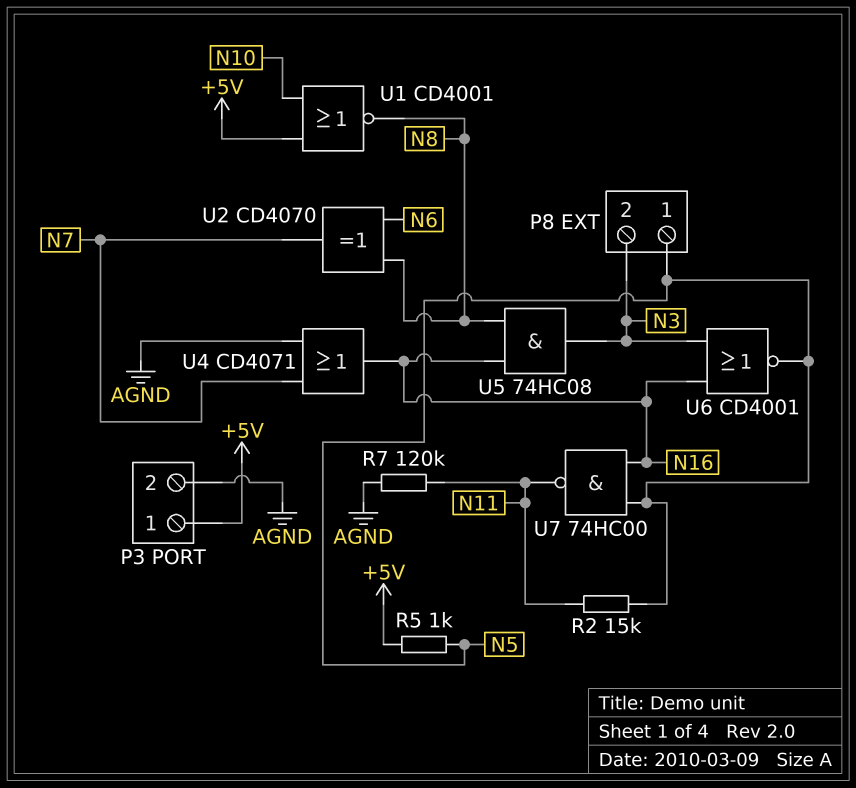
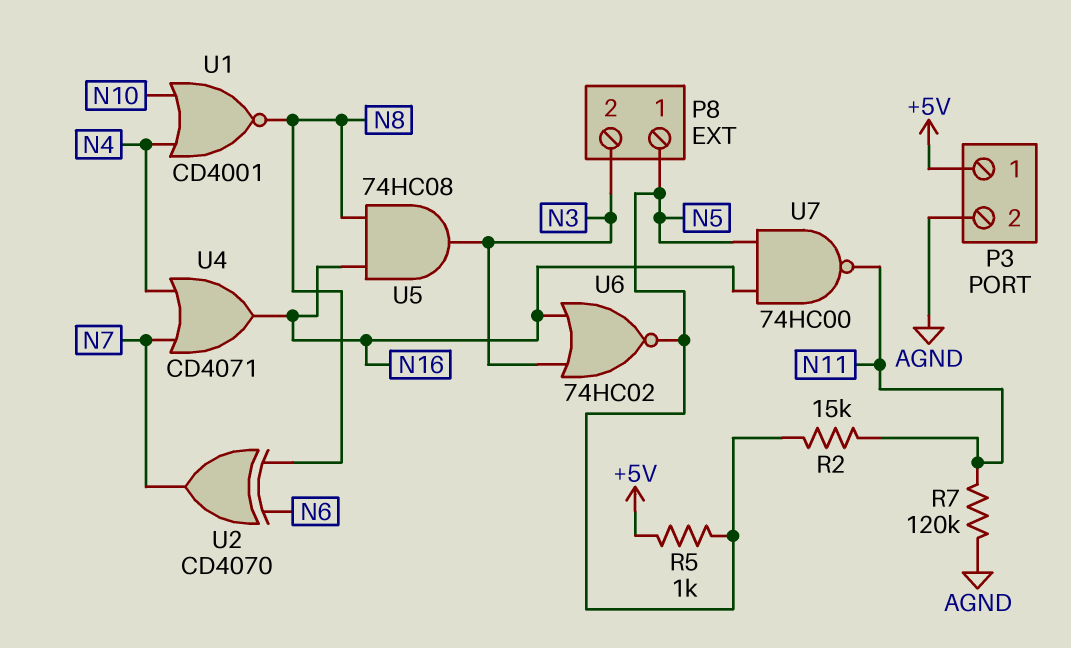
U1: NOR CD4001 (in +5V, in N10, out N8) -> NOR CD4001 (in N4, in N10, out N8)
U4: OR CD4071 (in AGND, in N7, out N16) -> OR CD4071 (in N4, in N7, out N16)
U6: NOR CD4001 (in N3, in N16, out N5) -> NOR 74HC02 (in N3, in N16, out N5)

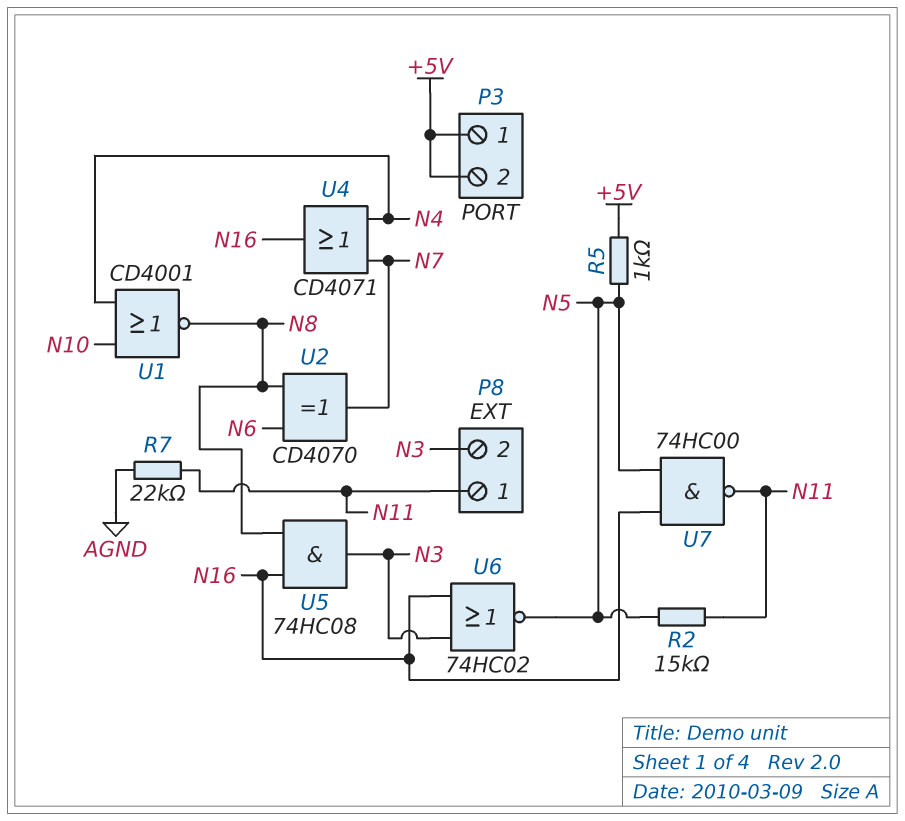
P3 pin 2: AGND -> +5V
P8 pin 1: N5 -> N11
R7: 120k (AGND, N11) -> 22k (AGND, N11)

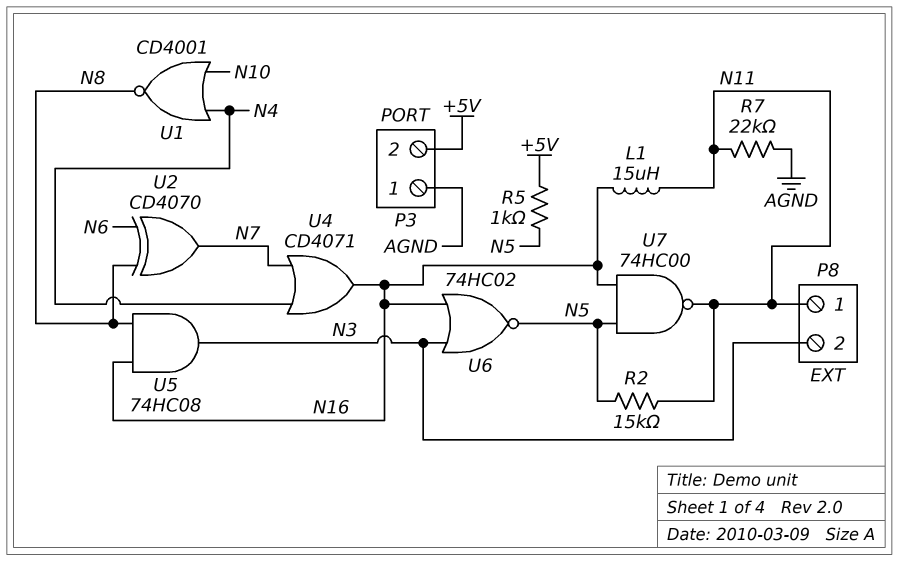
L1: none -> 15uH (N11, N16)
P3 pin 1: +5V -> AGND

